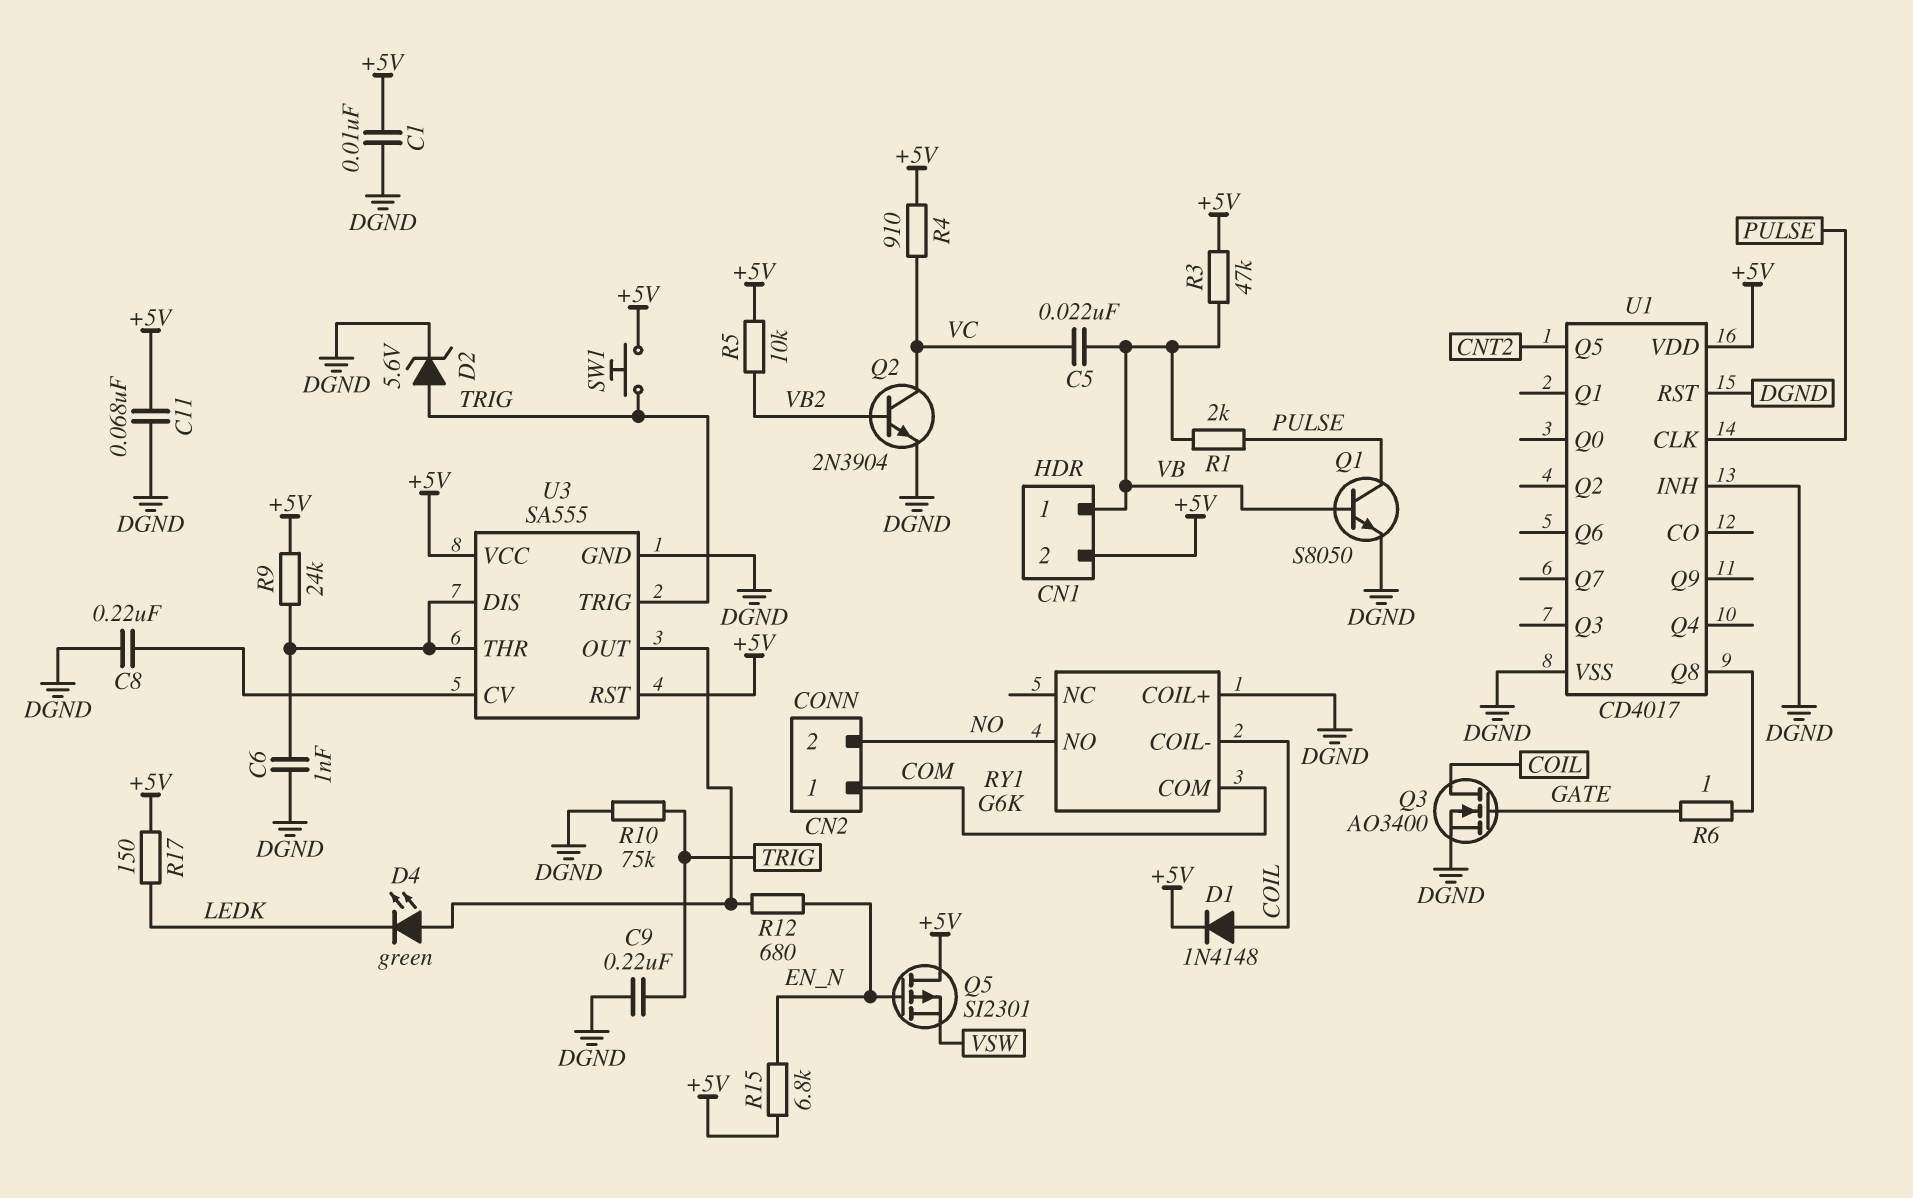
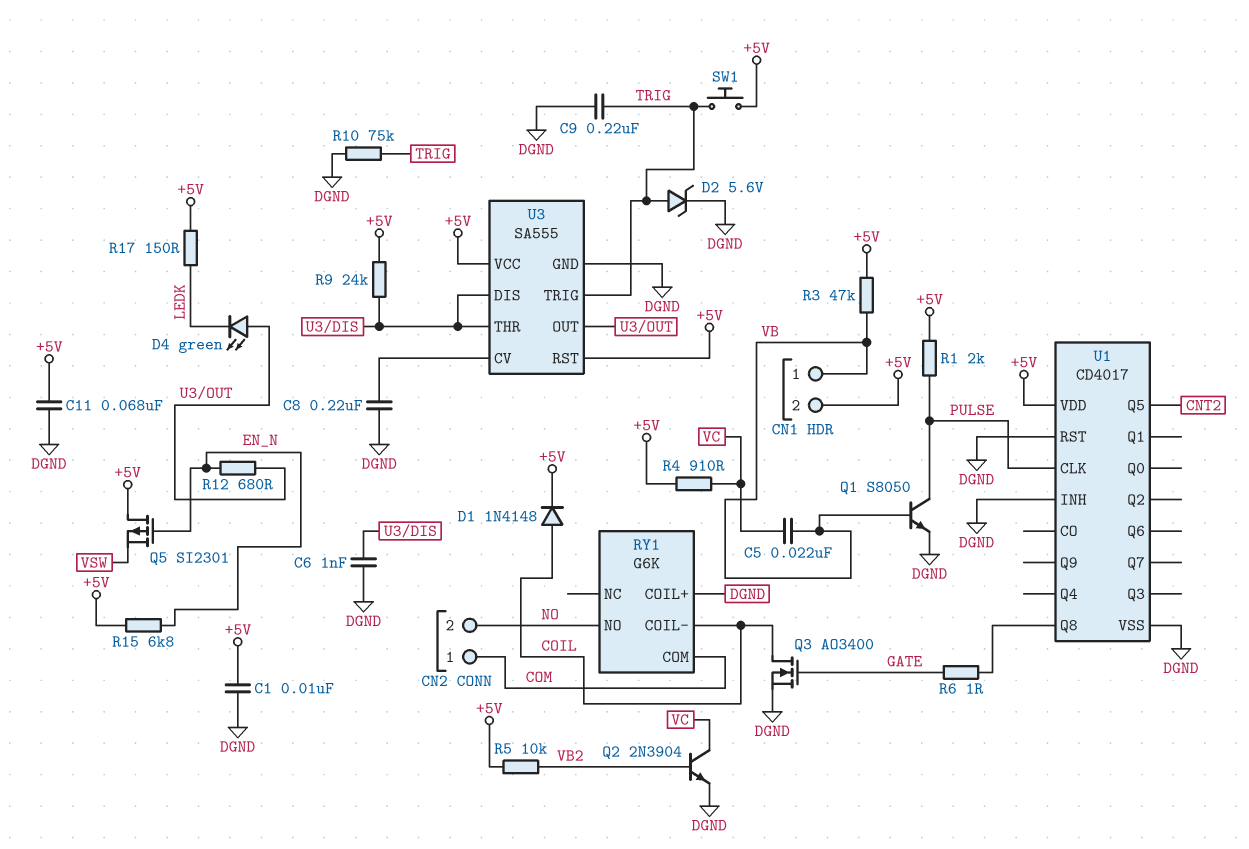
R1: 2k (PULSE, VB) -> 2k (+5V, PULSE)

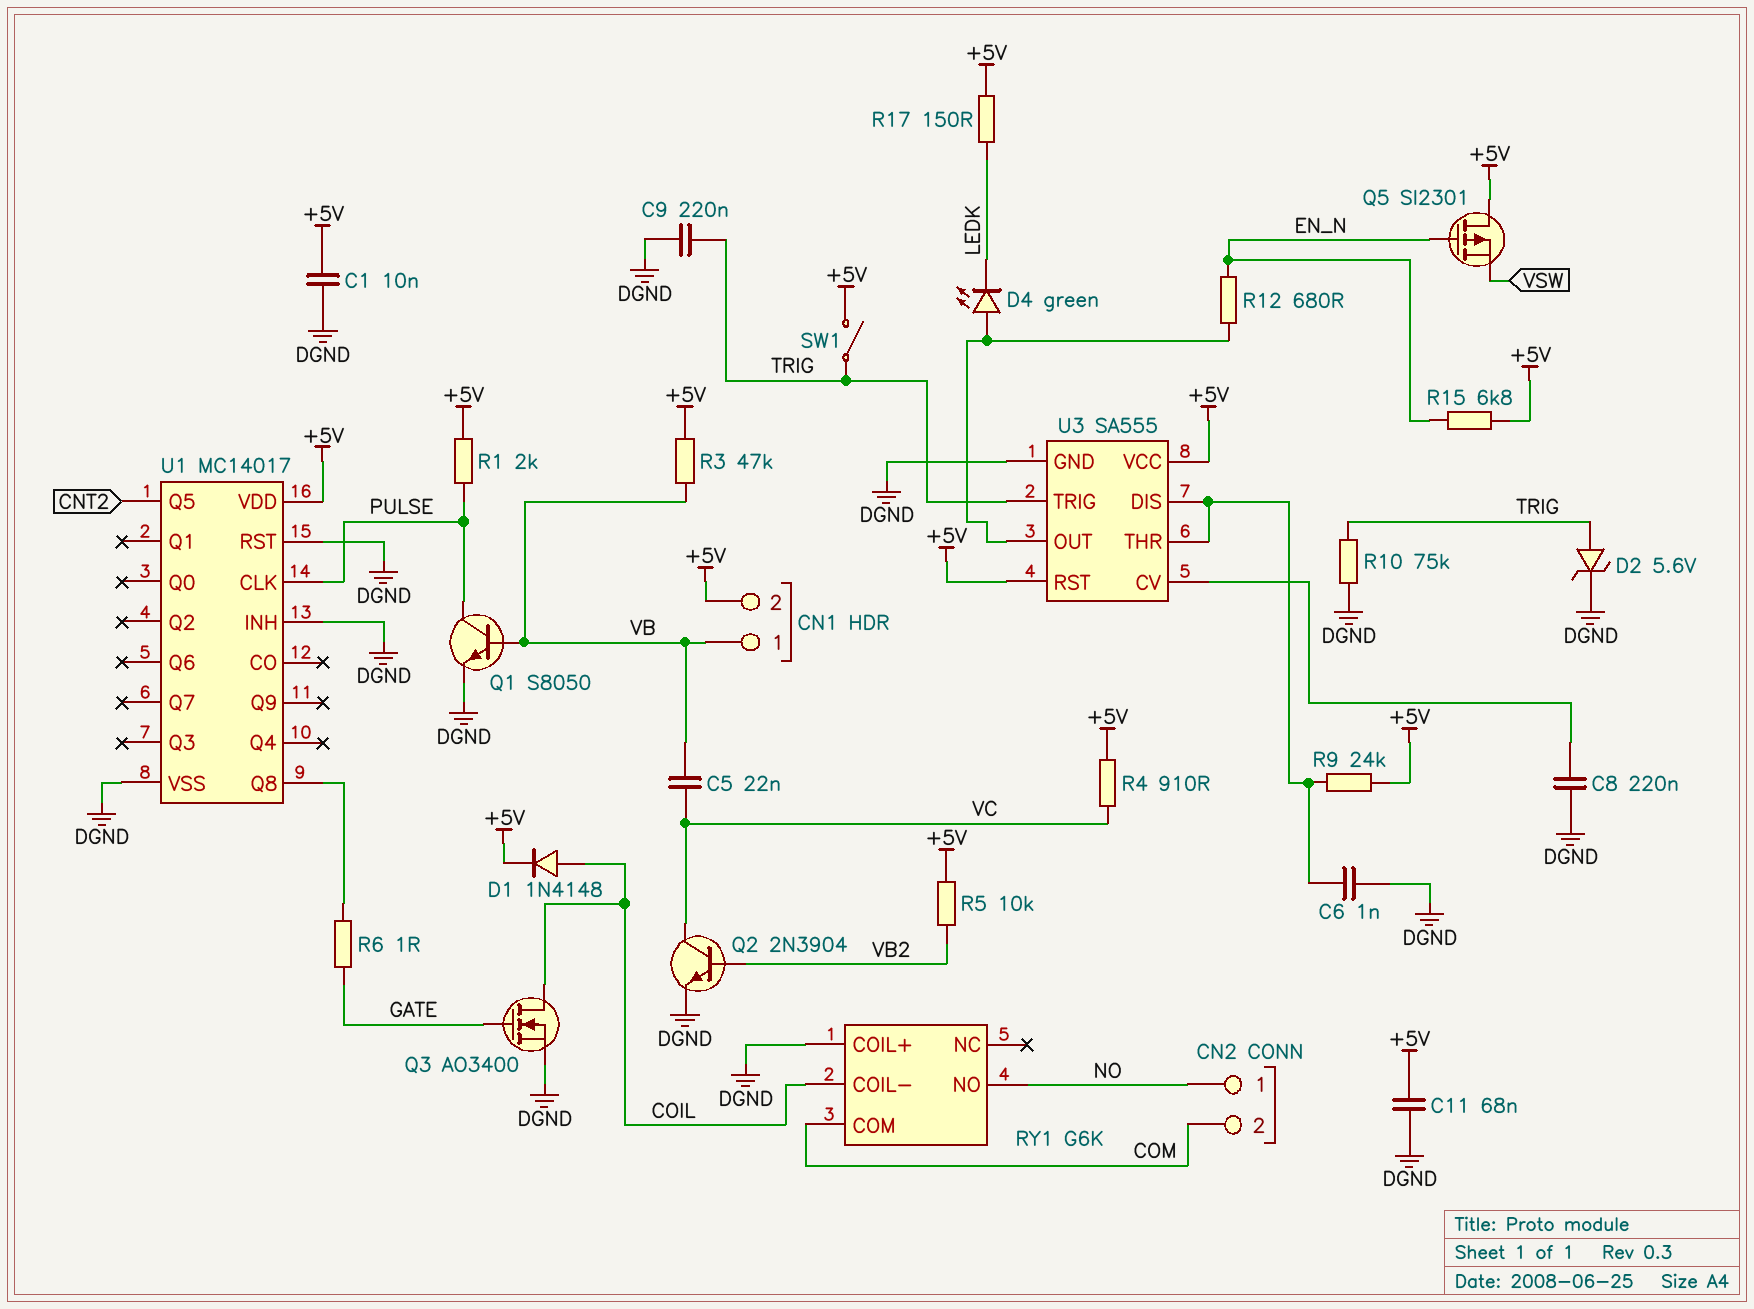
CN2 pin 1: COM -> NO
CN2 pin 2: NO -> COM
SW1: button (+5V, TRIG) -> switch (+5V, TRIG)
U1: CD4017 -> MC14017

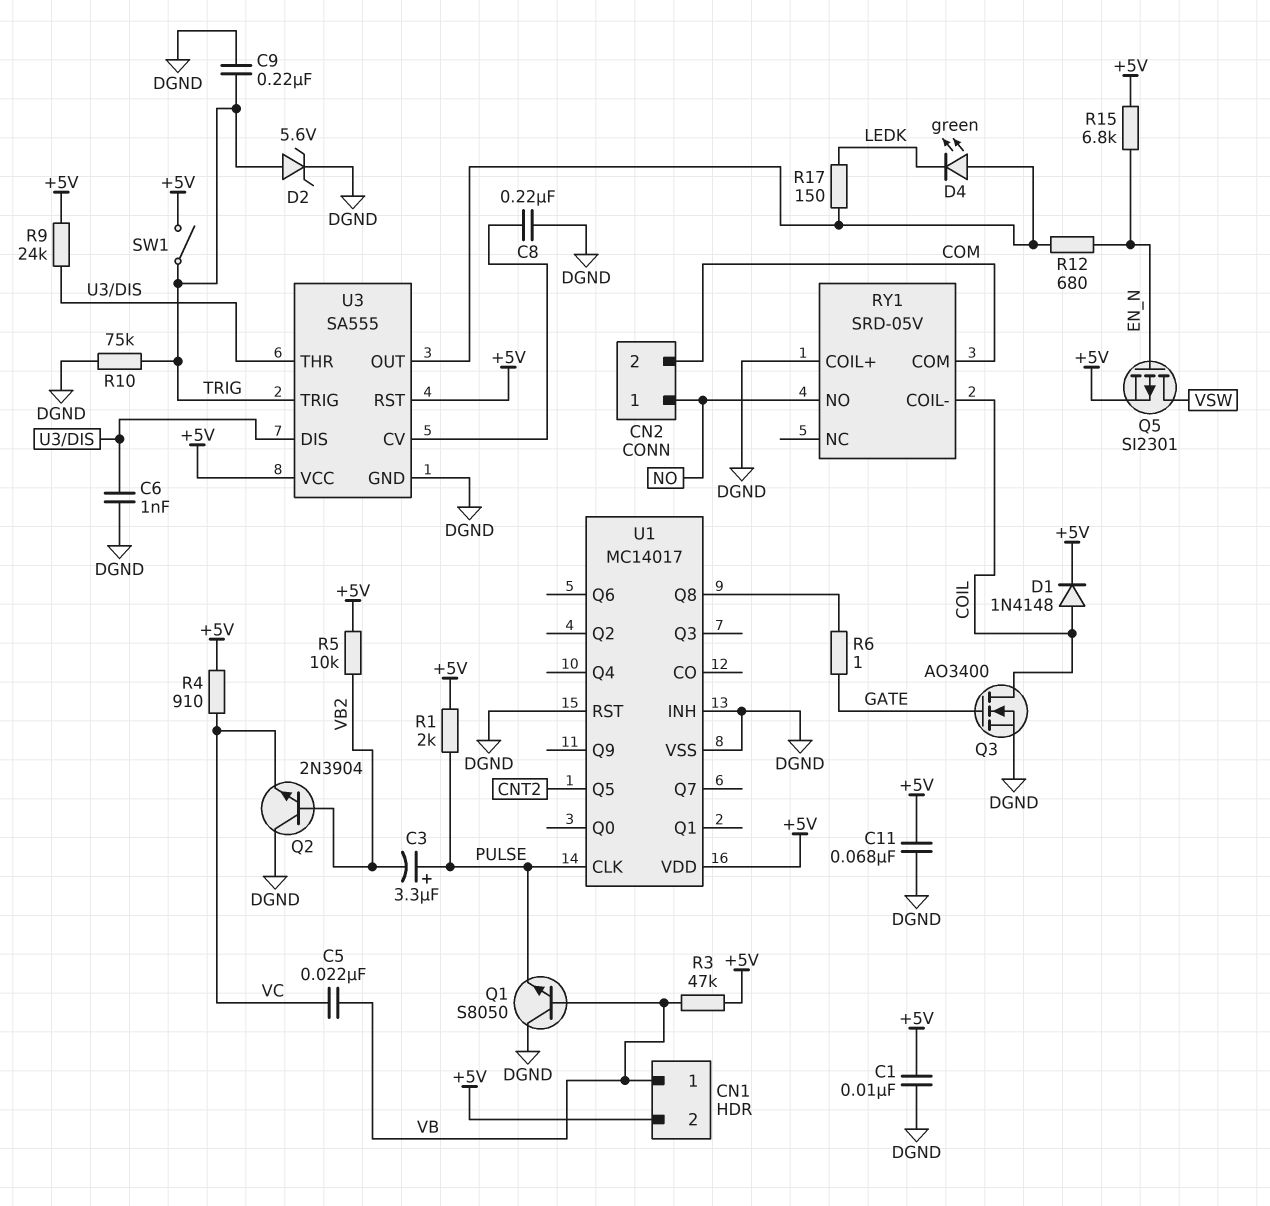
C3: none -> 3.3uF (plus PULSE, minus VB2)
Q1: NPN S8050 (B VB, C PULSE, E DGND) -> NPN S8050 (B VB, C DGND, E PULSE)
Q2: NPN 2N3904 (B VB2, C VC, E DGND) -> NPN 2N3904 (B VB2, C DGND, E VC)
Q5: PMOS SI2301 (G EN_N, D +5V, S VSW) -> PMOS SI2301 (G EN_N, D VSW, S +5V)
R17: 150 (+5V, LEDK) -> 150 (LEDK, U3/OUT)
RY1: G6K -> SRD-05V

